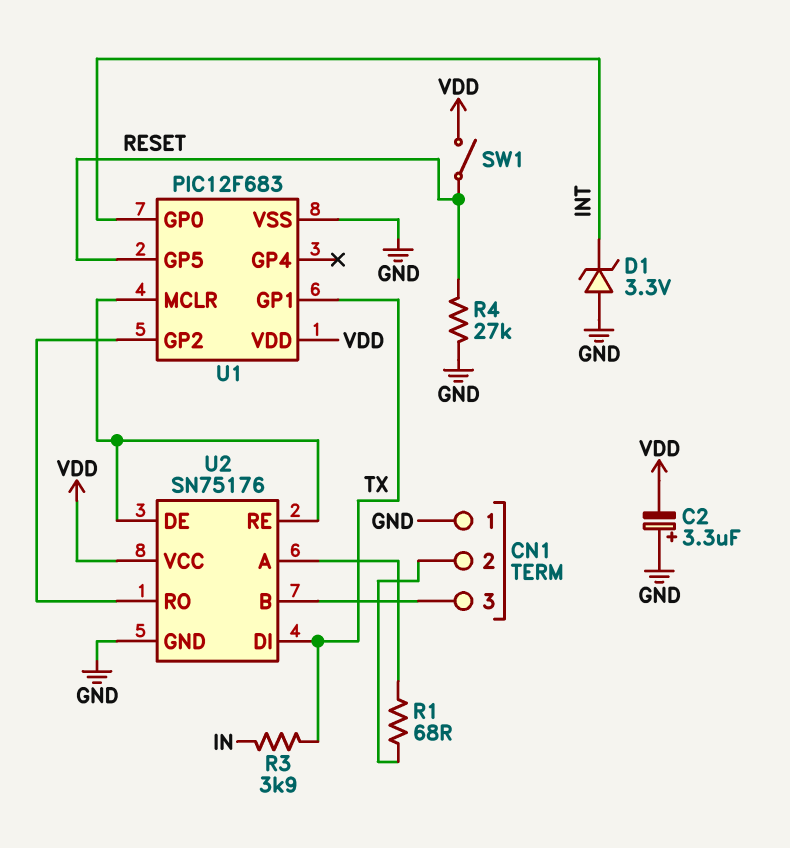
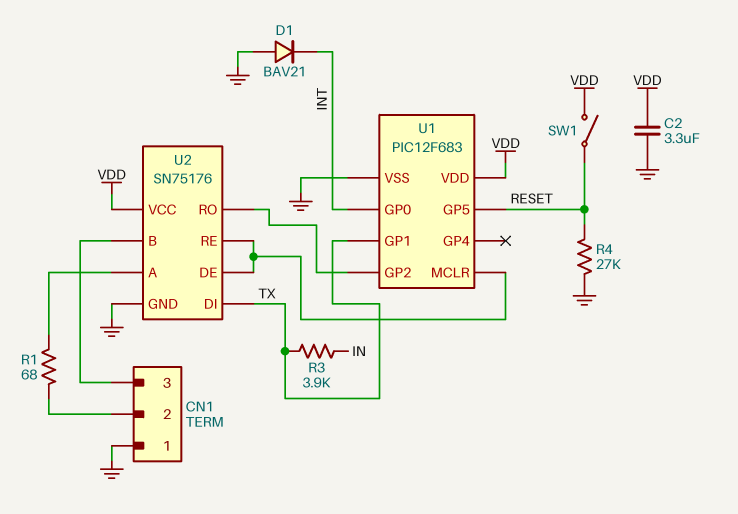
C2: 3.3uF (plus GND, minus VDD) -> 3.3uF (GND, VDD)
D1: zener 3.3V (A GND, K INT) -> diode BAV21 (A GND, K INT)

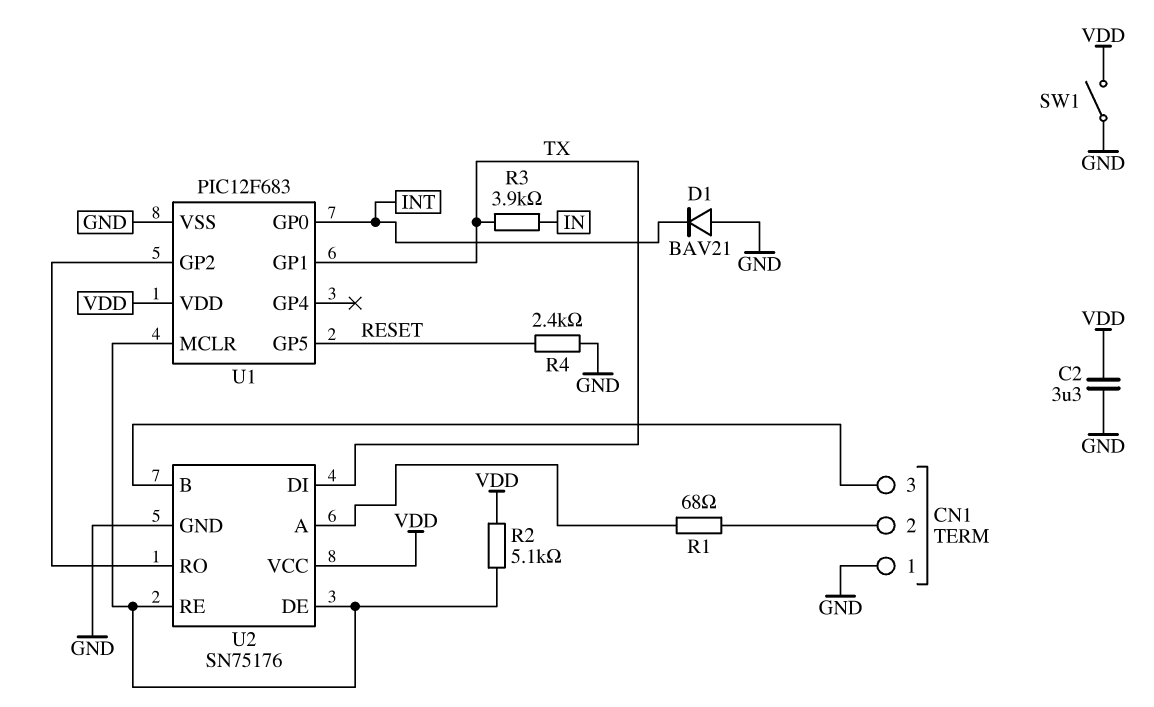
R2: none -> 5.1k (U1/MCLR, VDD)
R4: 27k (GND, RESET) -> 2.4k (GND, RESET)
SW1: switch (RESET, VDD) -> switch (GND, VDD)

